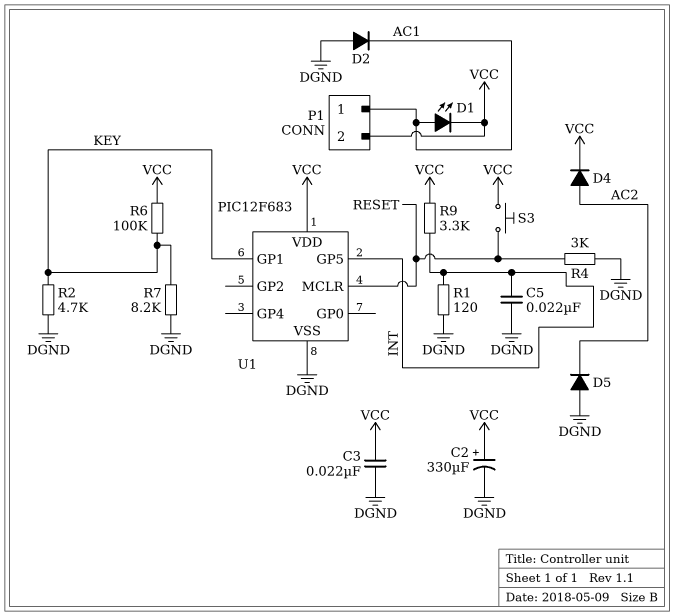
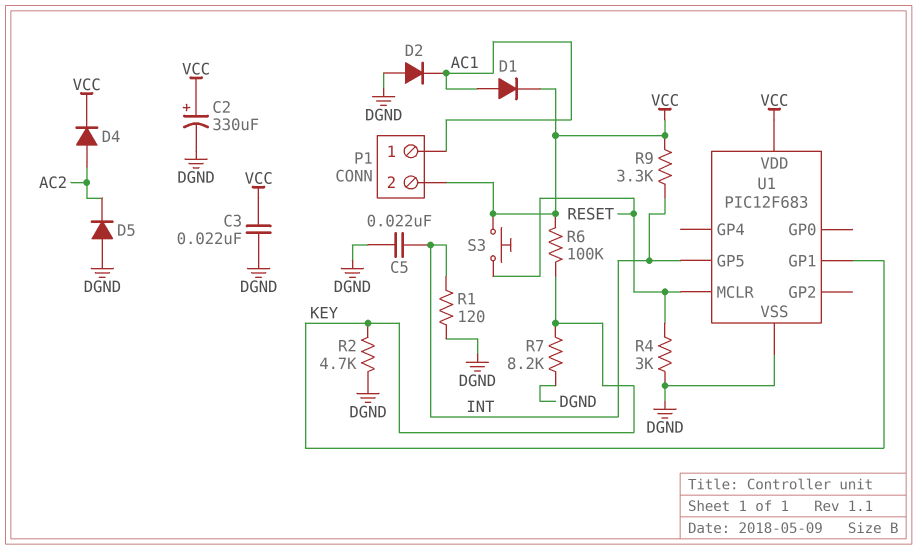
D1: LED (A AC1, K VCC) -> diode (A AC1, K VCC)

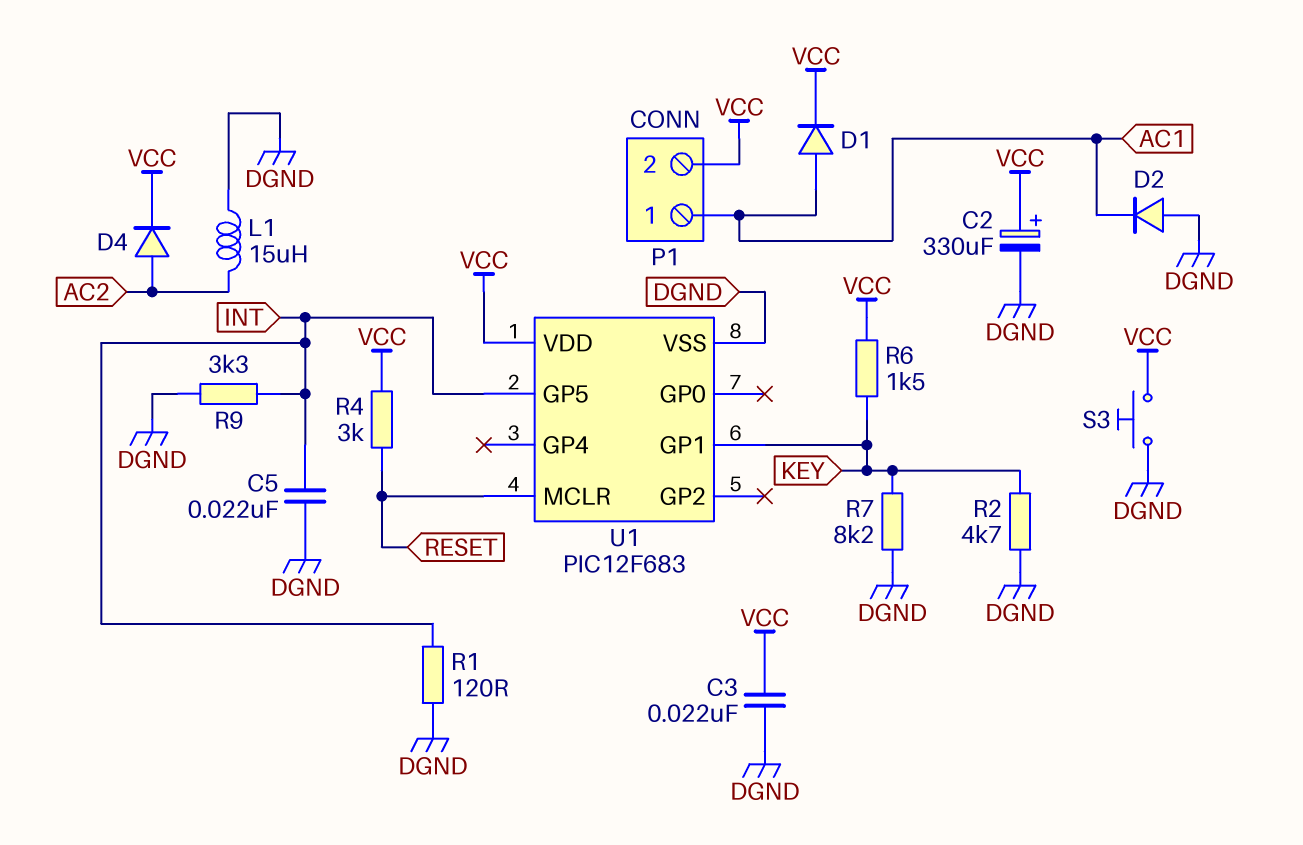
D5: diode (A DGND, K AC2) -> none
L1: none -> 15uH (AC2, DGND)
R4: 3k (DGND, RESET) -> 3k (RESET, VCC)
R6: 100k (KEY, VCC) -> 1.5k (KEY, VCC)
R9: 3.3k (INT, VCC) -> 3.3k (DGND, INT)
S3: button (RESET, VCC) -> button (DGND, VCC)

